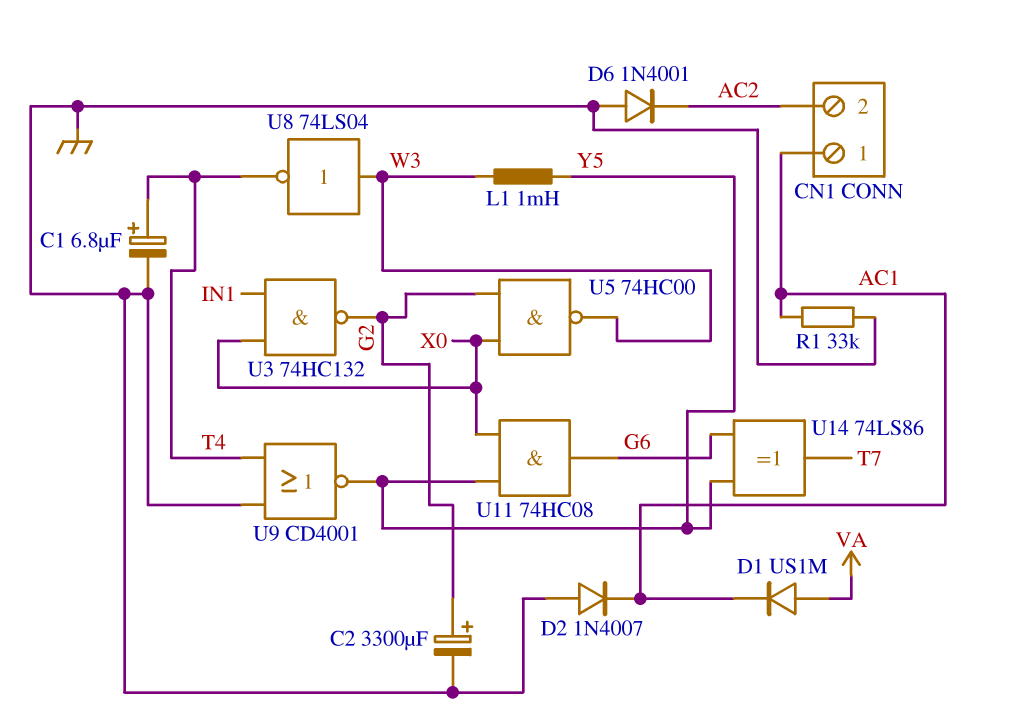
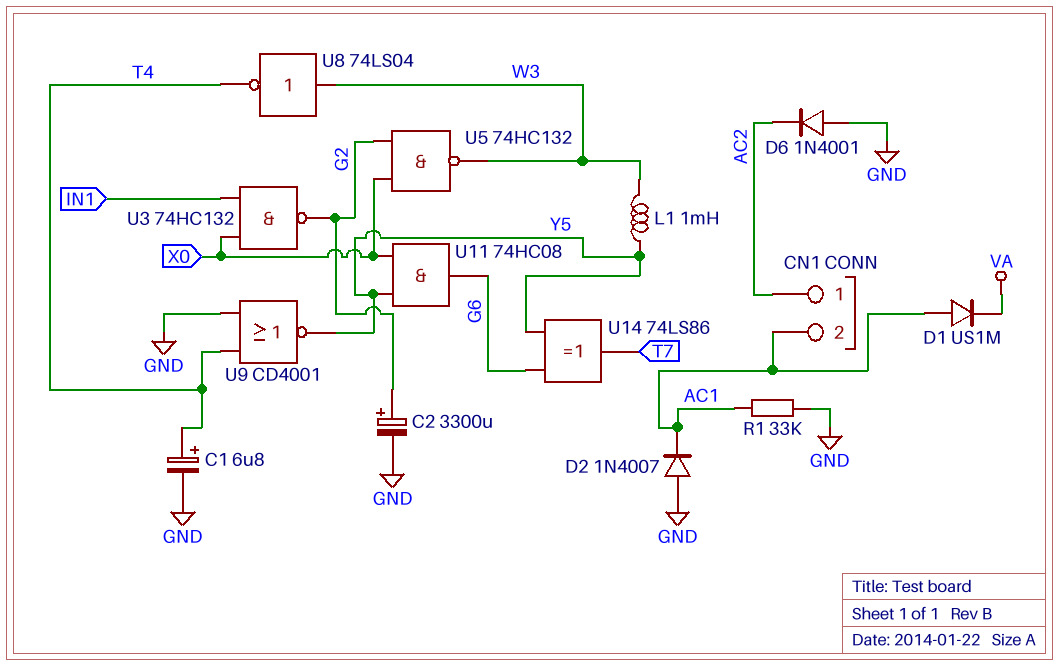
CN1 pin 1: AC1 -> AC2
CN1 pin 2: AC2 -> AC1
D1: diode US1M (A VA, K AC1) -> diode US1M (A AC1, K VA)
U5: NAND 74HC00 (in G2, in X0, out W3) -> NAND 74HC132 (in G2, in X0, out W3)

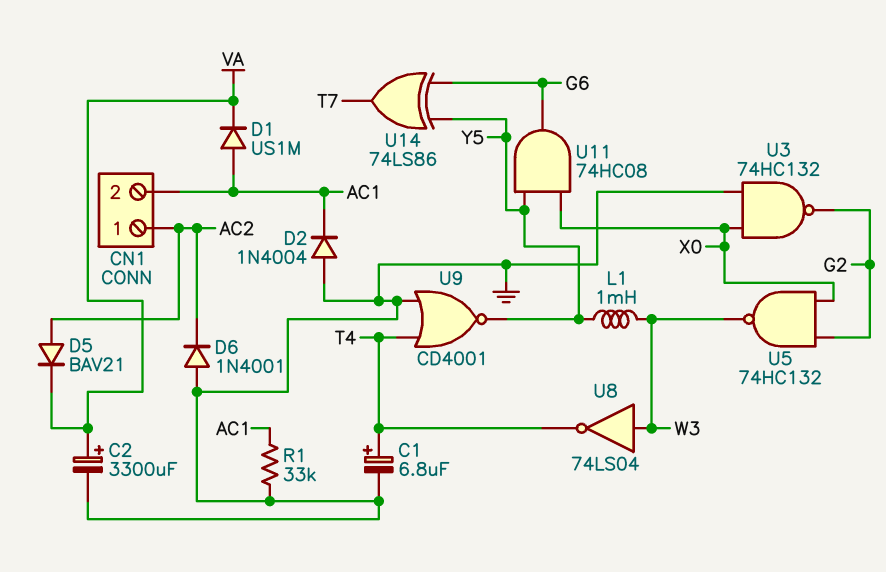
C2: 3300uF (plus G2, minus GND) -> 3300uF (plus VA, minus GND)
D2: diode 1N4007 (A GND, K AC1) -> diode 1N4004 (A GND, K AC1)
D5: none -> diode BAV21 (A AC2, K VA)
U3: NAND 74HC132 (in IN1, in X0, out G2) -> NAND 74HC132 (in GND, in X0, out G2)

